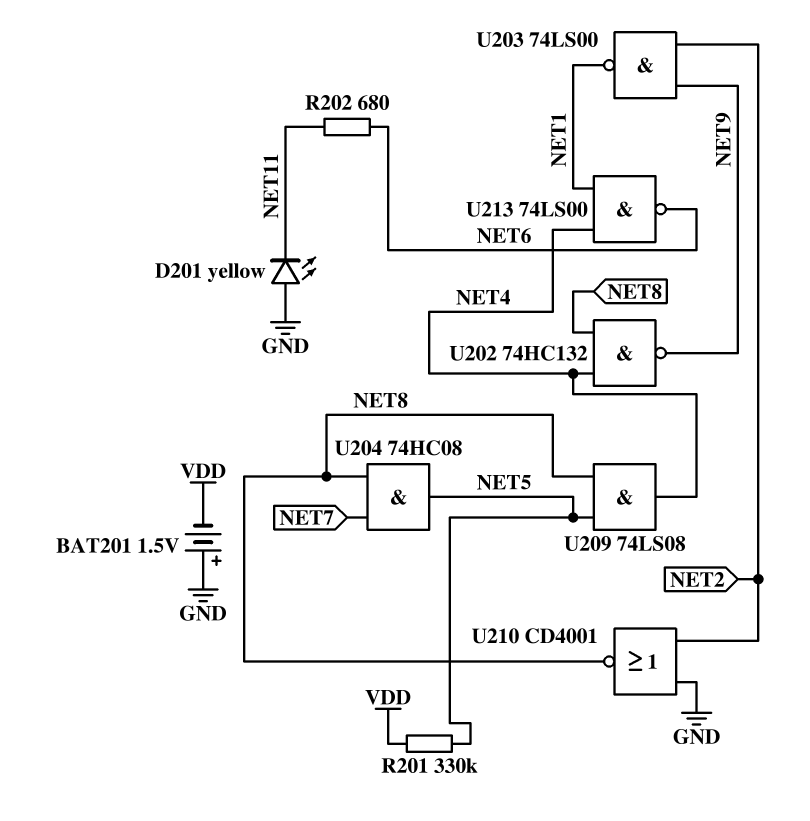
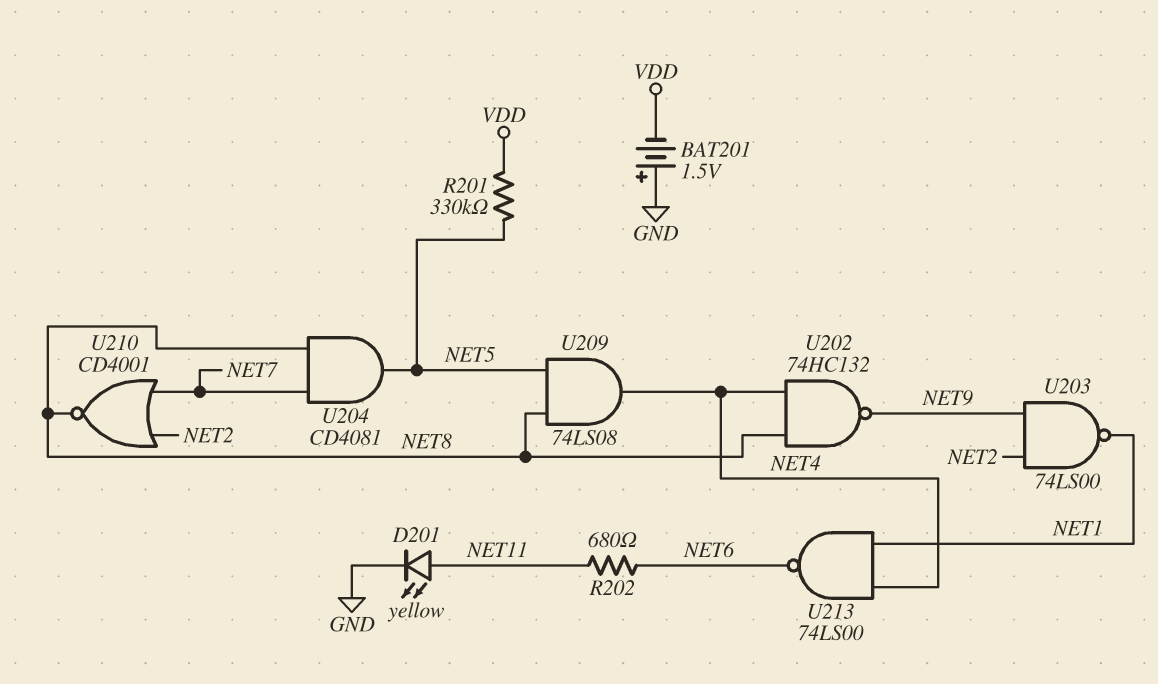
D201: LED yellow (A GND, K NET11) -> LED yellow (A NET11, K GND)
U204: AND 74HC08 (in NET7, in NET8, out NET5) -> AND CD4081 (in NET7, in NET8, out NET5)
U210: NOR CD4001 (in GND, in NET2, out NET8) -> NOR CD4001 (in NET2, in NET7, out NET8)

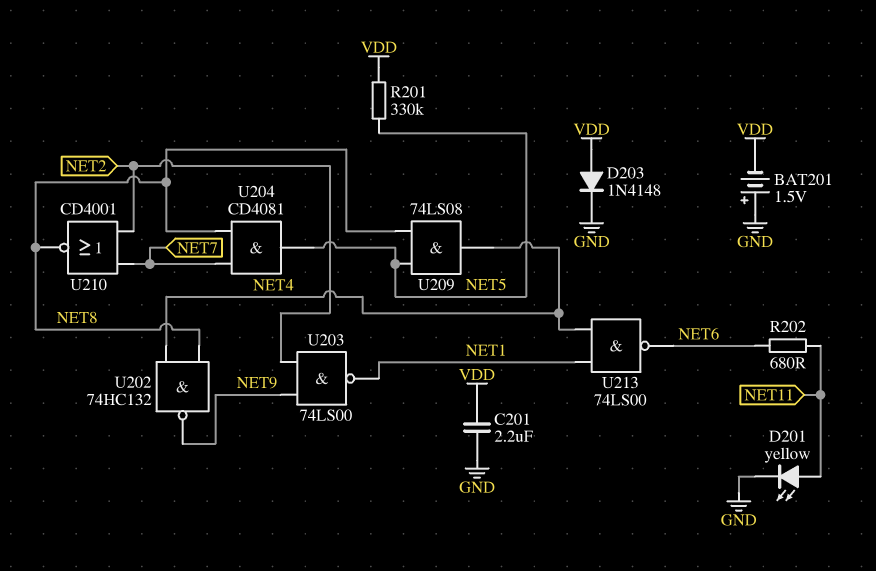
C201: none -> 2.2uF (GND, VDD)
D203: none -> diode 1N4148 (A VDD, K GND)

